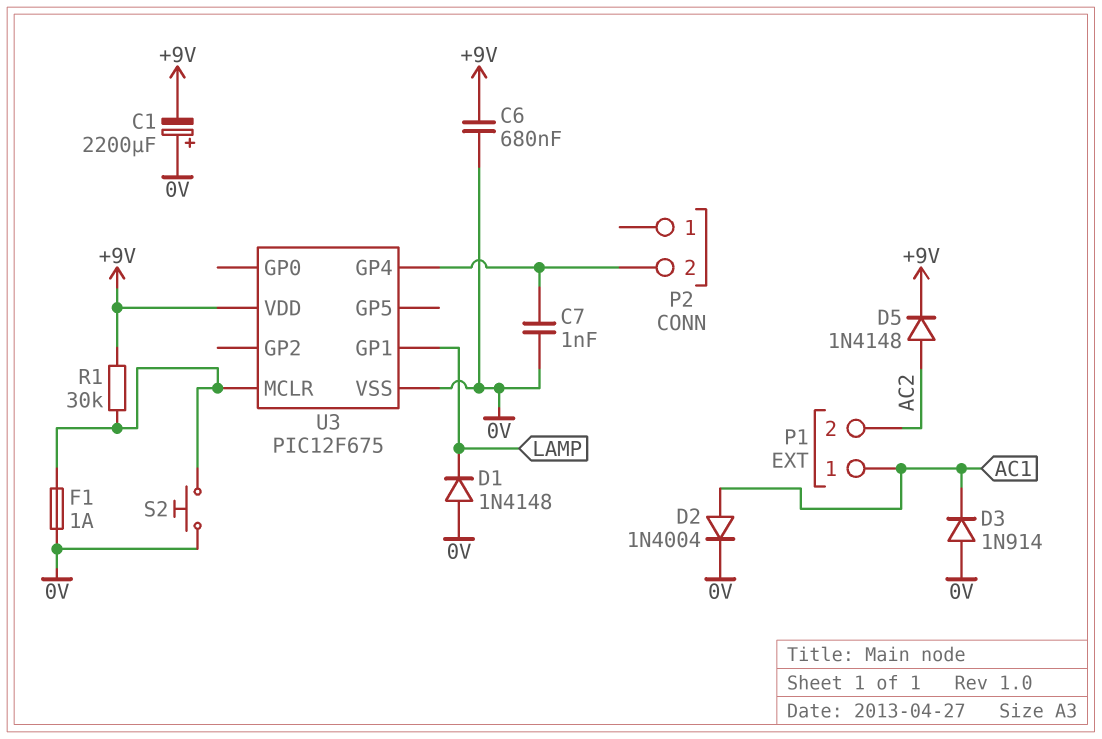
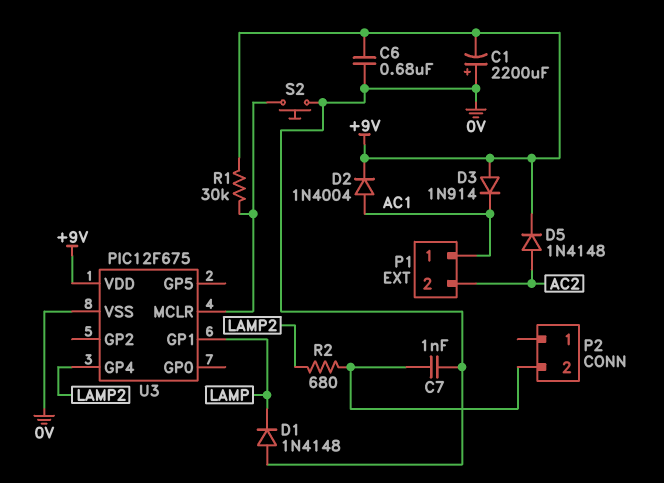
D2: diode 1N4004 (A AC1, K 0V) -> diode 1N4004 (A AC1, K +9V)
D3: diode 1N914 (A 0V, K AC1) -> diode 1N914 (A +9V, K AC1)
F1: 1A (0V, U3/MCLR) -> none
R2: none -> 680 (LAMP2, P2/2)
U3 pin GP4: P2/2 -> LAMP2

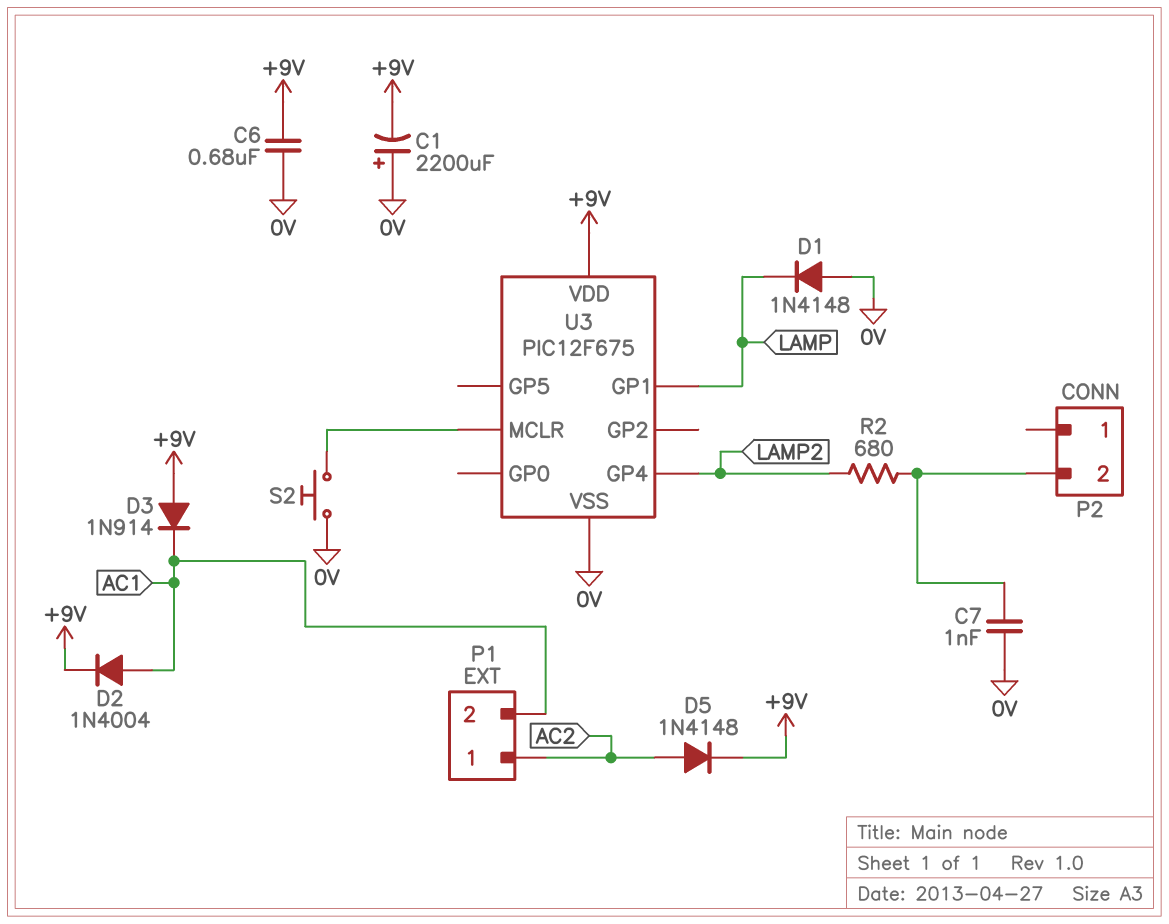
P1 pin 1: AC1 -> AC2
P1 pin 2: AC2 -> AC1
R1: 30k (+9V, U3/MCLR) -> none

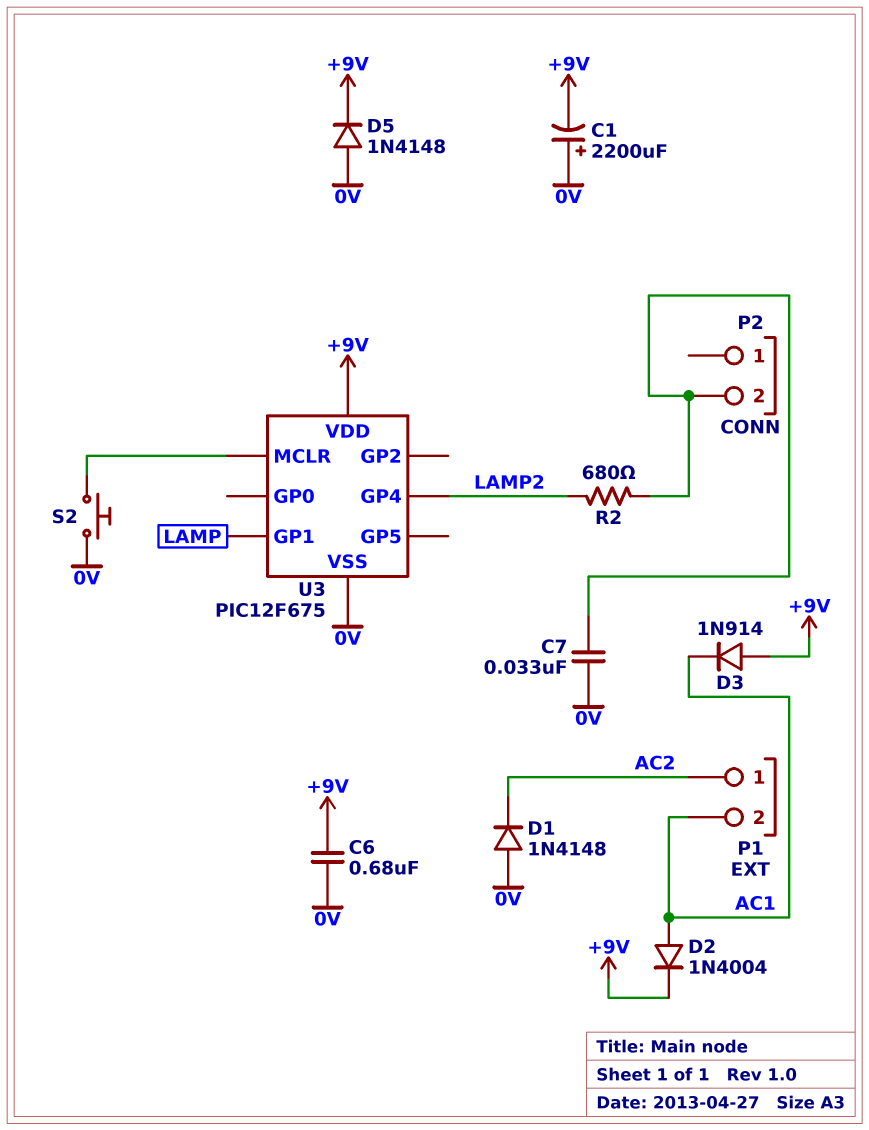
C7: 1nF (0V, P2/2) -> 33nF (0V, P2/2)
D1: diode 1N4148 (A 0V, K LAMP) -> diode 1N4148 (A 0V, K AC2)
D5: diode 1N4148 (A AC2, K +9V) -> diode 1N4148 (A 0V, K +9V)

